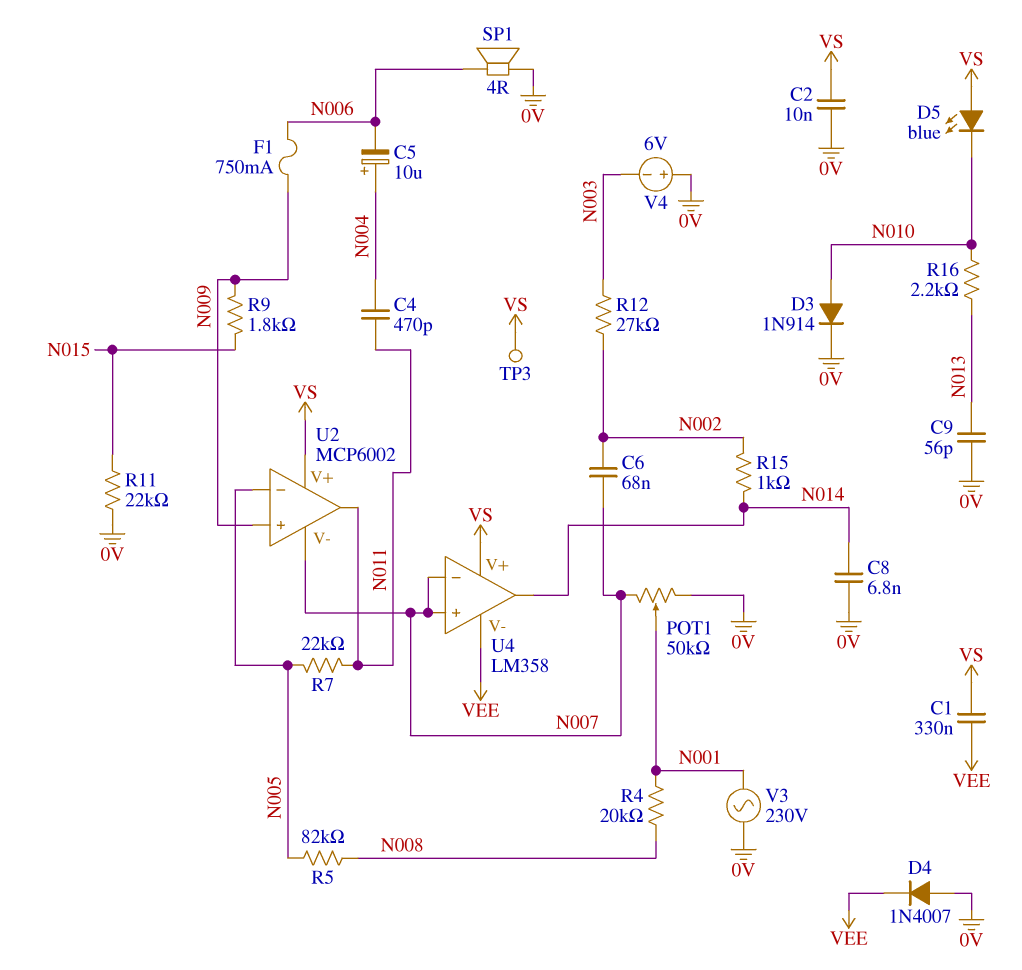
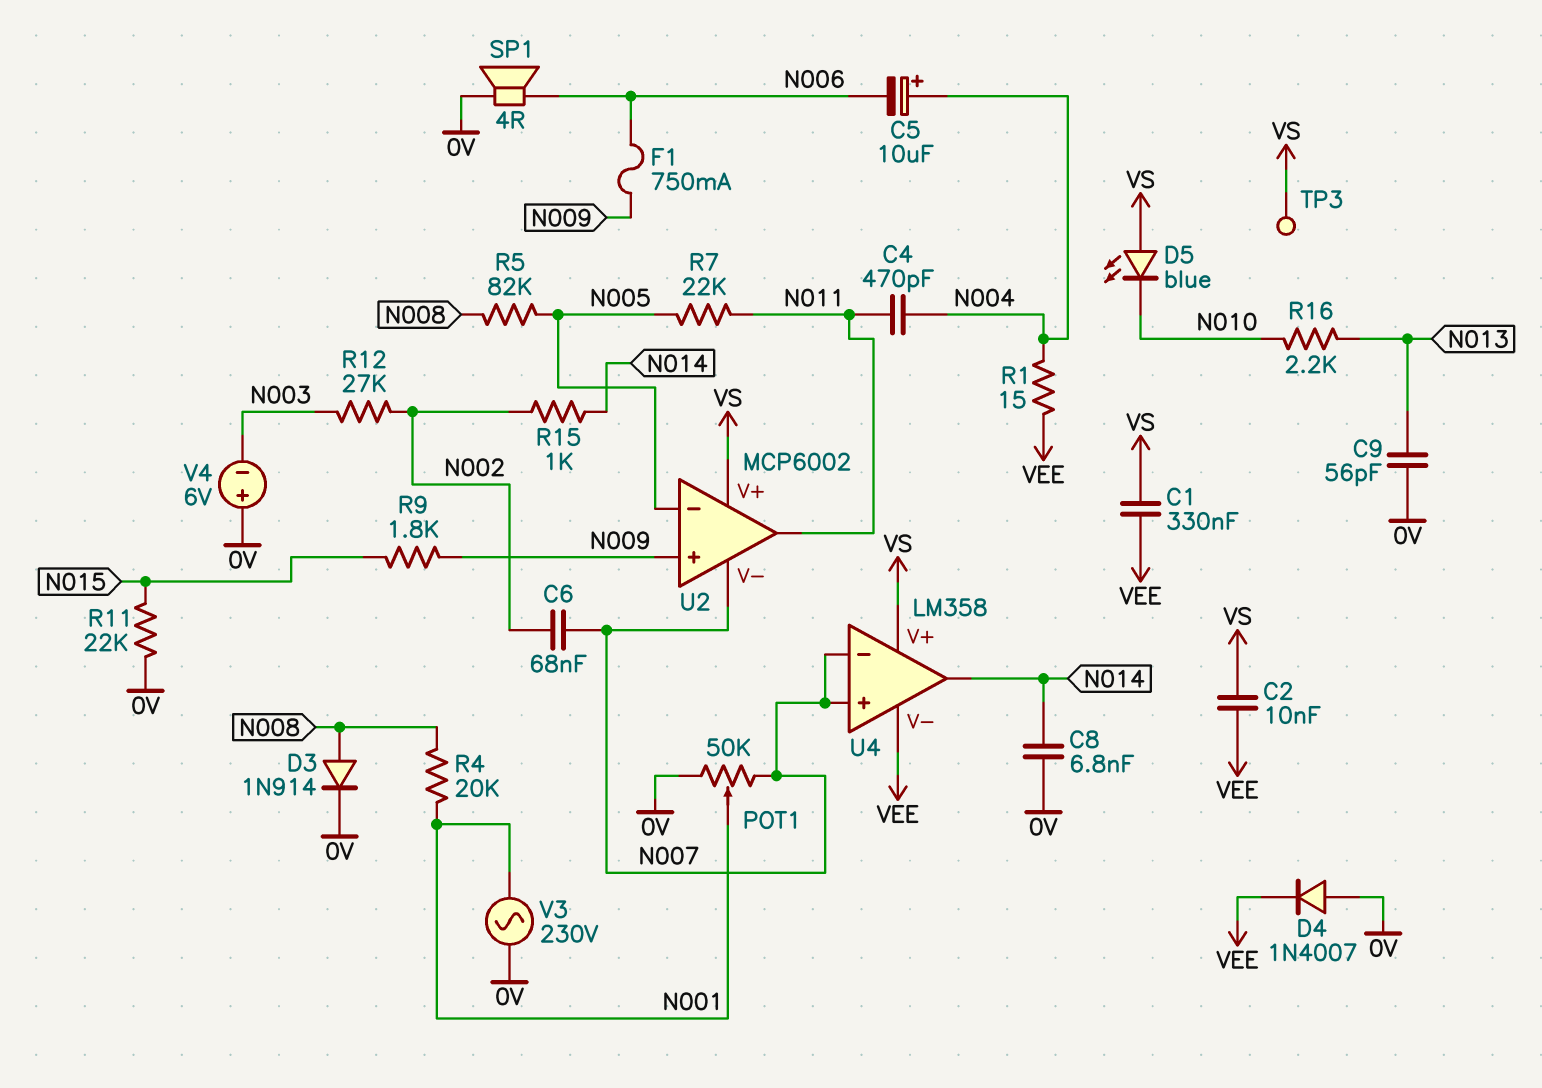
C2: 10nF (0V, VS) -> 10nF (VEE, VS)
D3: diode 1N914 (A N010, K 0V) -> diode 1N914 (A N008, K 0V)
R1: none -> 15 (N004, VEE)

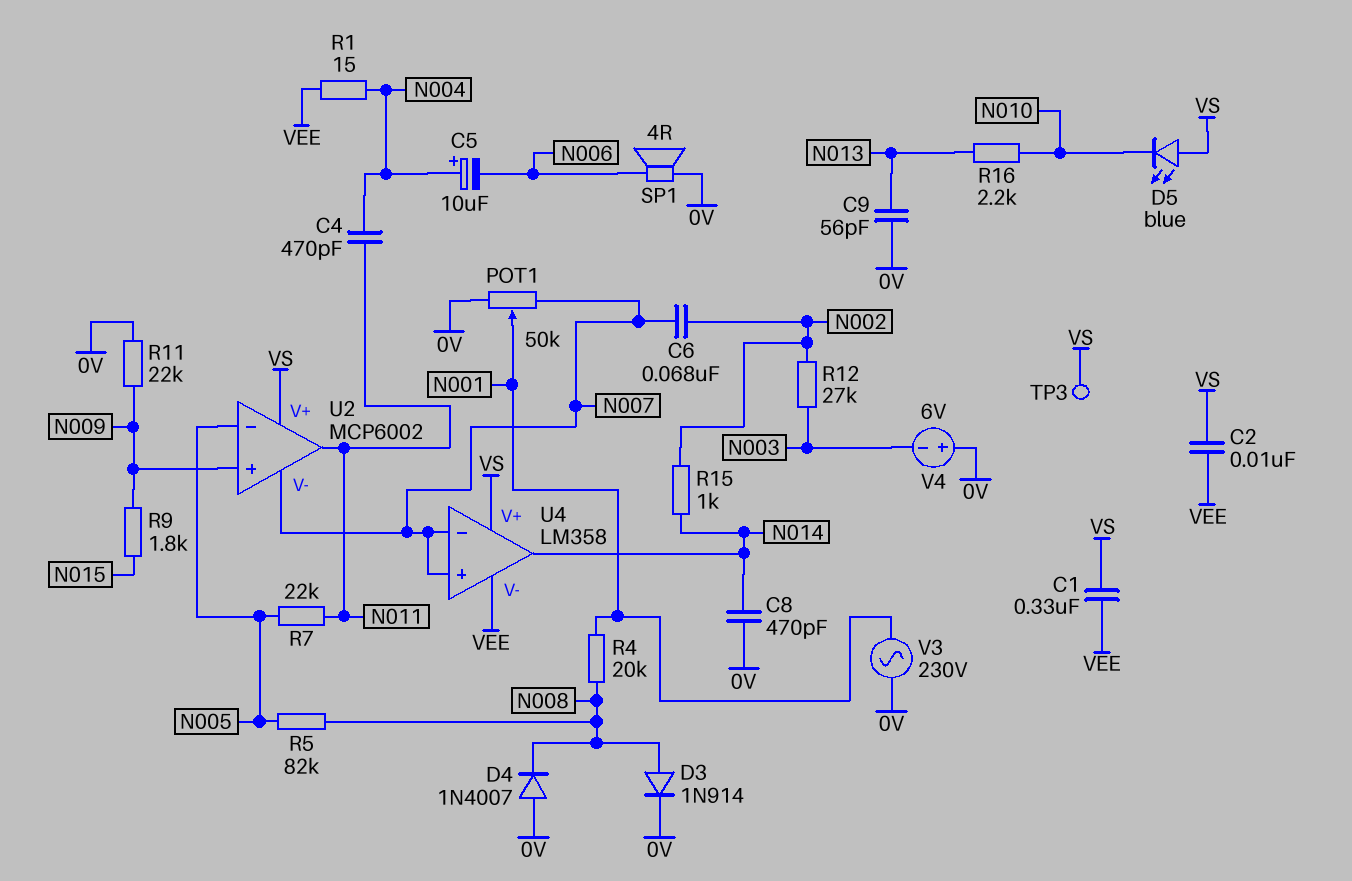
C8: 6.8nF (0V, N014) -> 470pF (0V, N014)
D4: diode 1N4007 (A 0V, K VEE) -> diode 1N4007 (A 0V, K N008)
F1: 750mA (N006, N009) -> none
R11: 22k (0V, N015) -> 22k (0V, N009)

